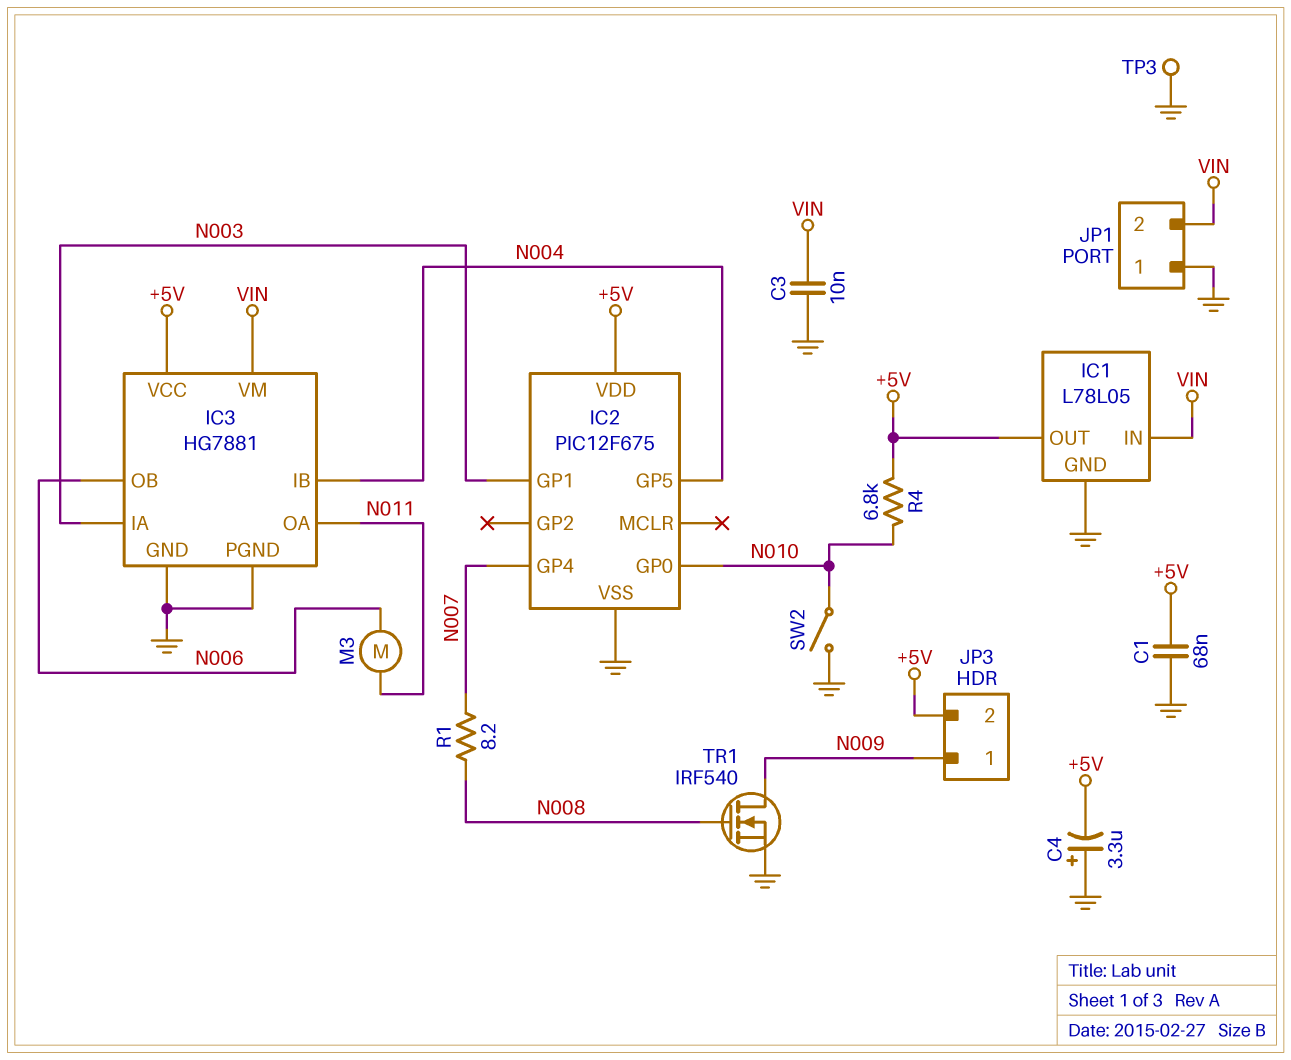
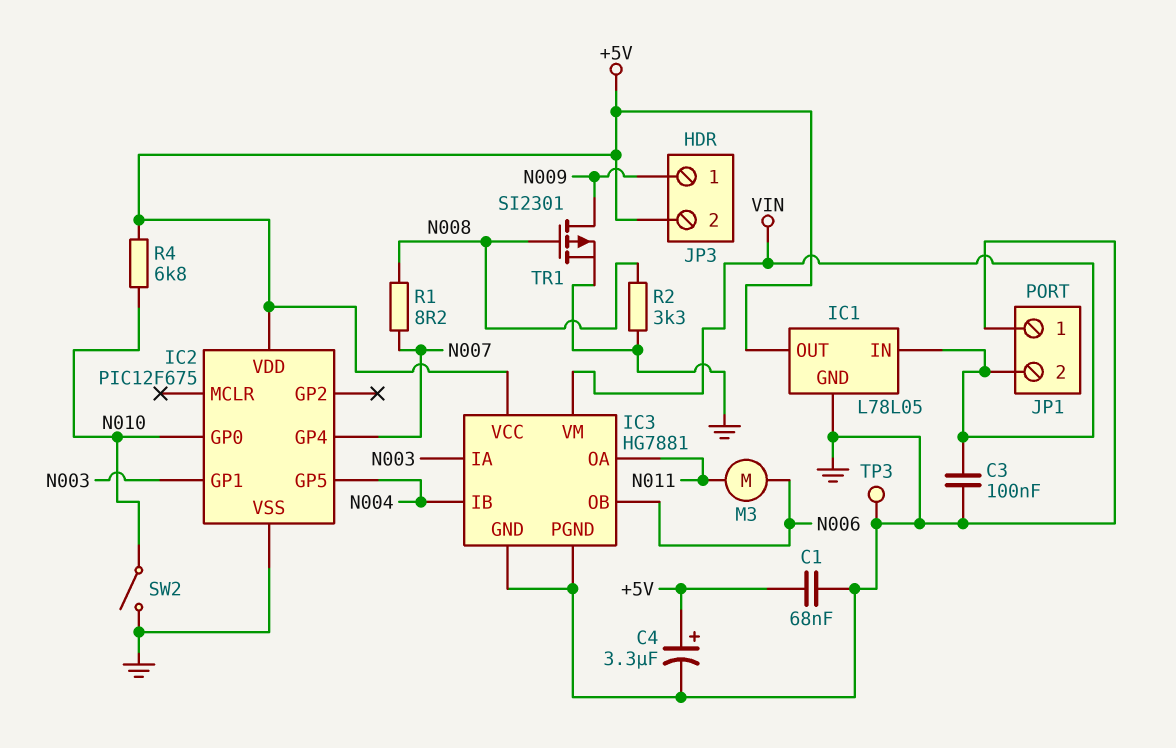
C3: 10nF (GND, VIN) -> 100nF (GND, VIN)
C4: 3.3uF (plus GND, minus +5V) -> 3.3uF (plus +5V, minus GND)
R2: none -> 3.3k (GND, N008)
TR1: NMOS IRF540 (G N008, D N009, S GND) -> PMOS SI2301 (G N008, D N009, S GND)

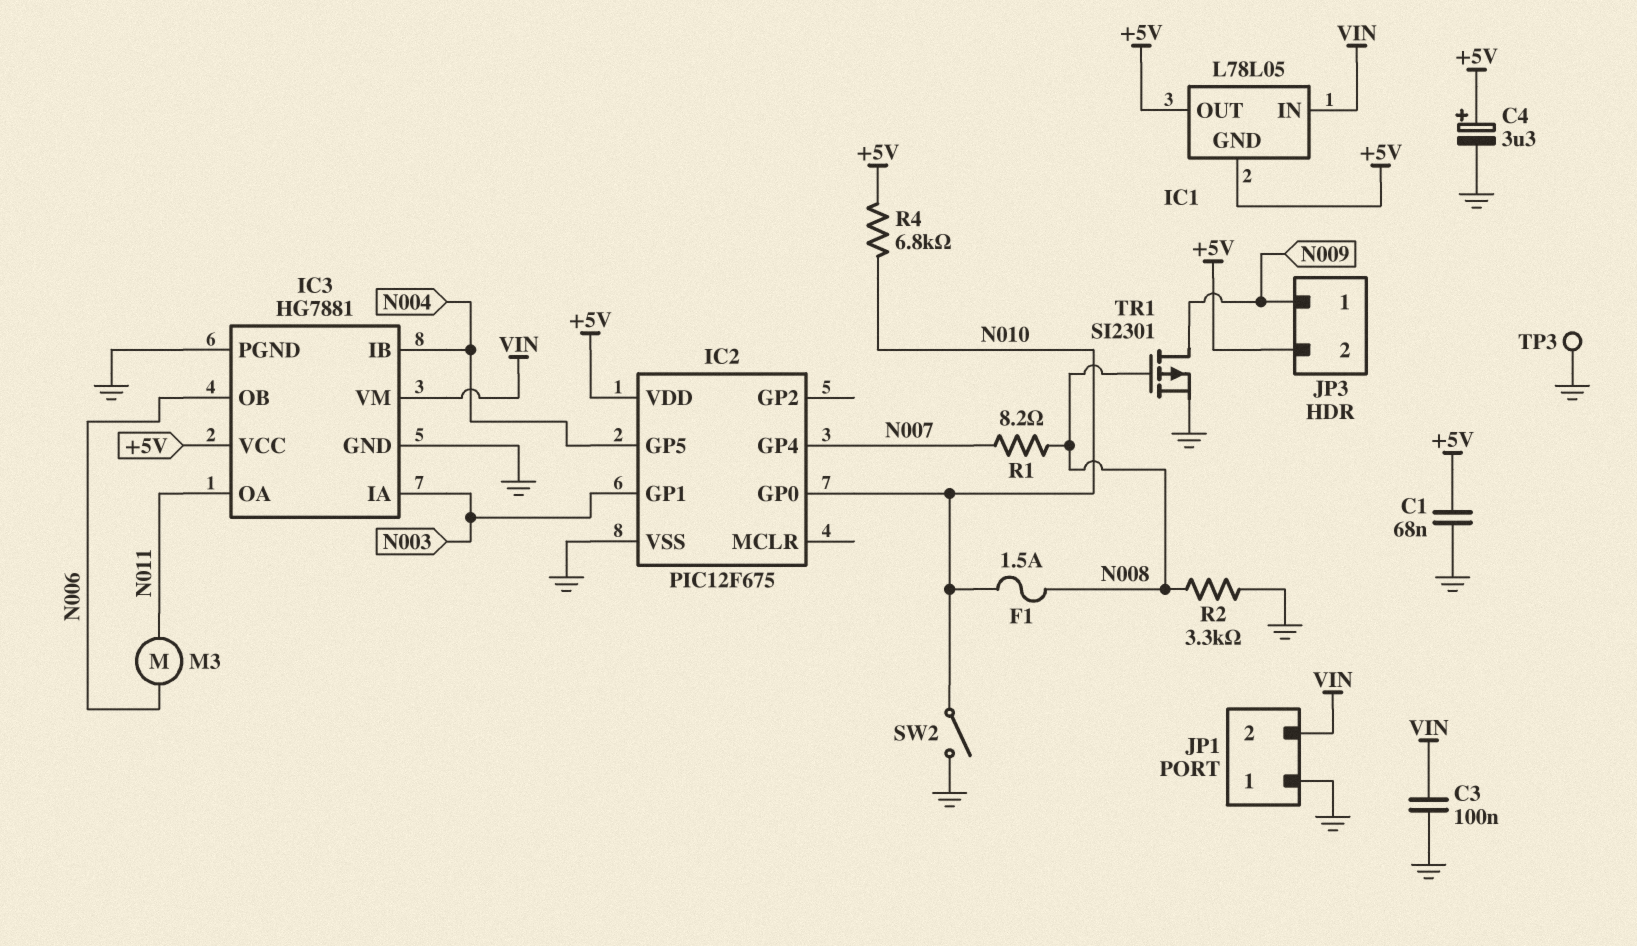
F1: none -> 1.5A (N008, N010)
IC1 pin GND: GND -> +5V

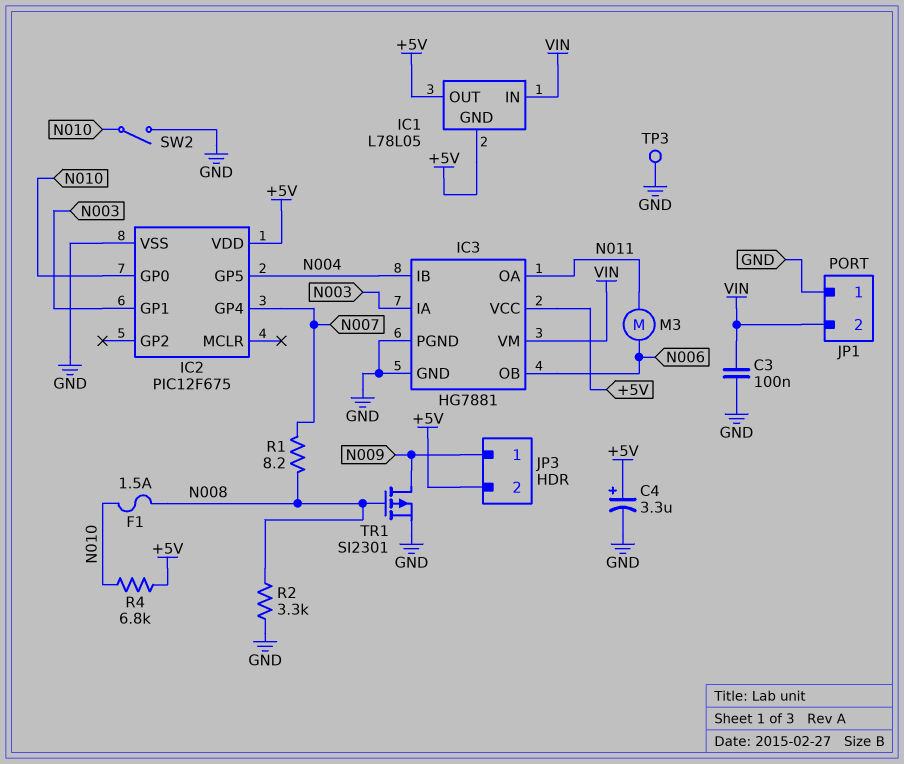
C1: 68nF (+5V, GND) -> none

